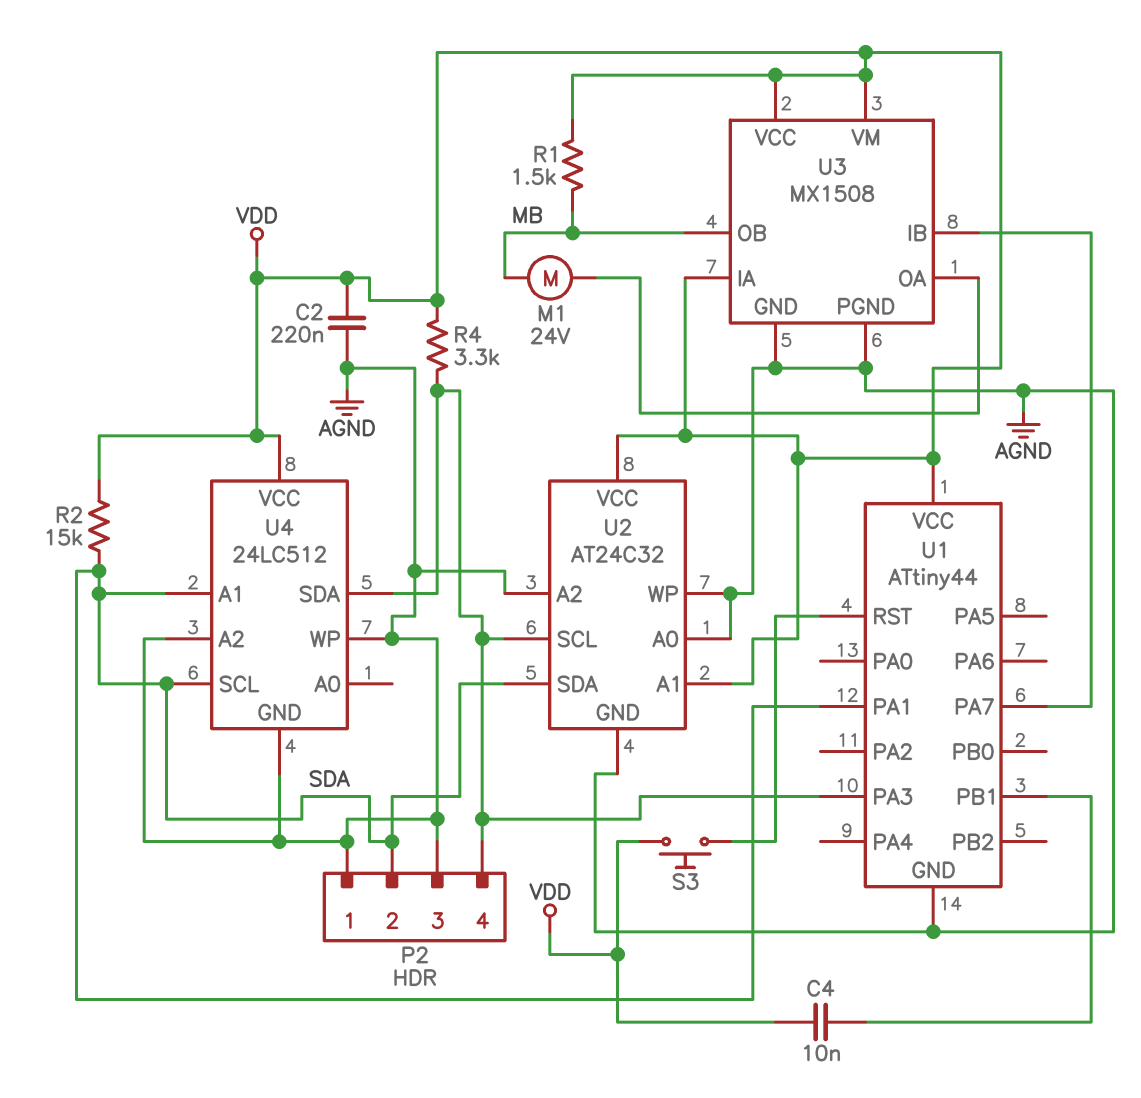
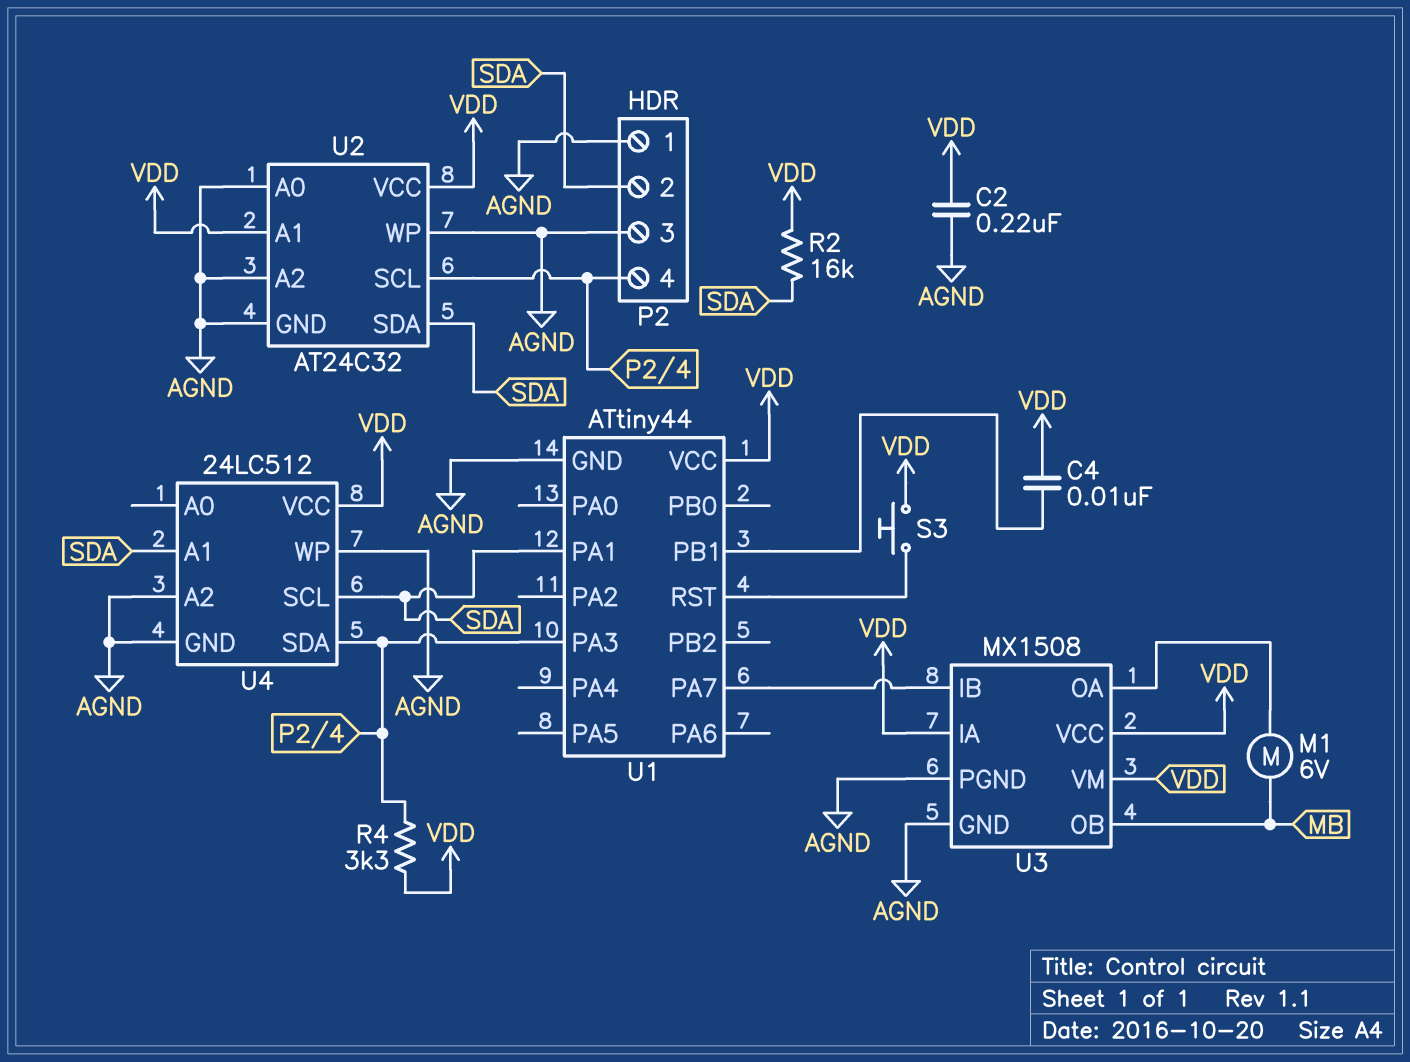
M1: motor 24V (MB, U3/OA) -> motor 6V (MB, U3/OA)
R1: 1.5k (MB, VDD) -> none
R2: 15k (SDA, VDD) -> 16k (SDA, VDD)

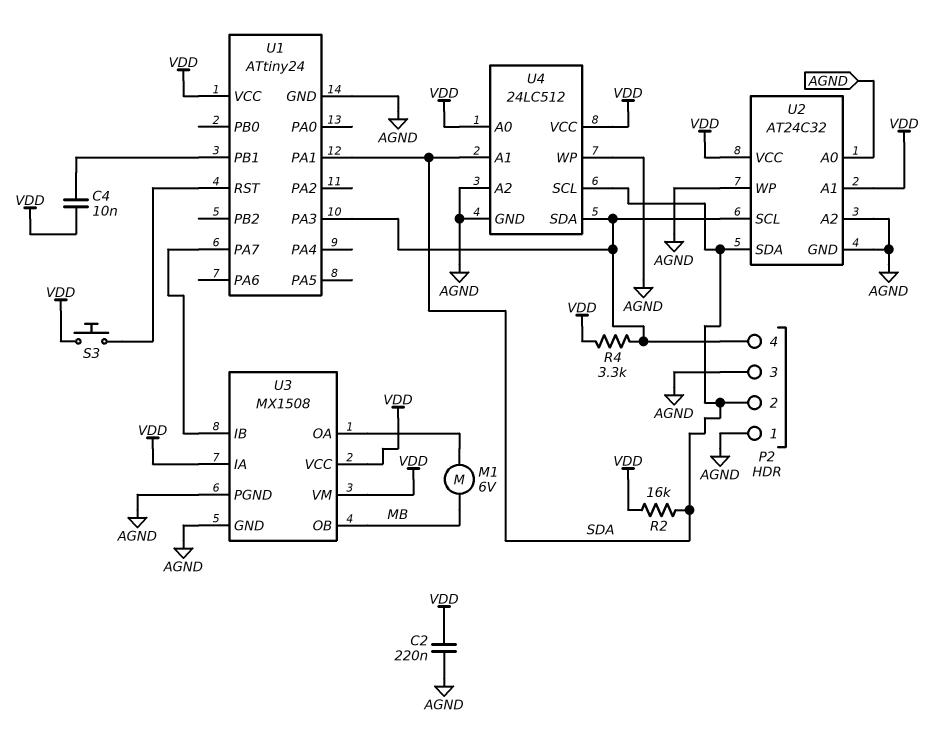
U1: ATtiny44 -> ATtiny24
U4 pin A0: none -> VDD

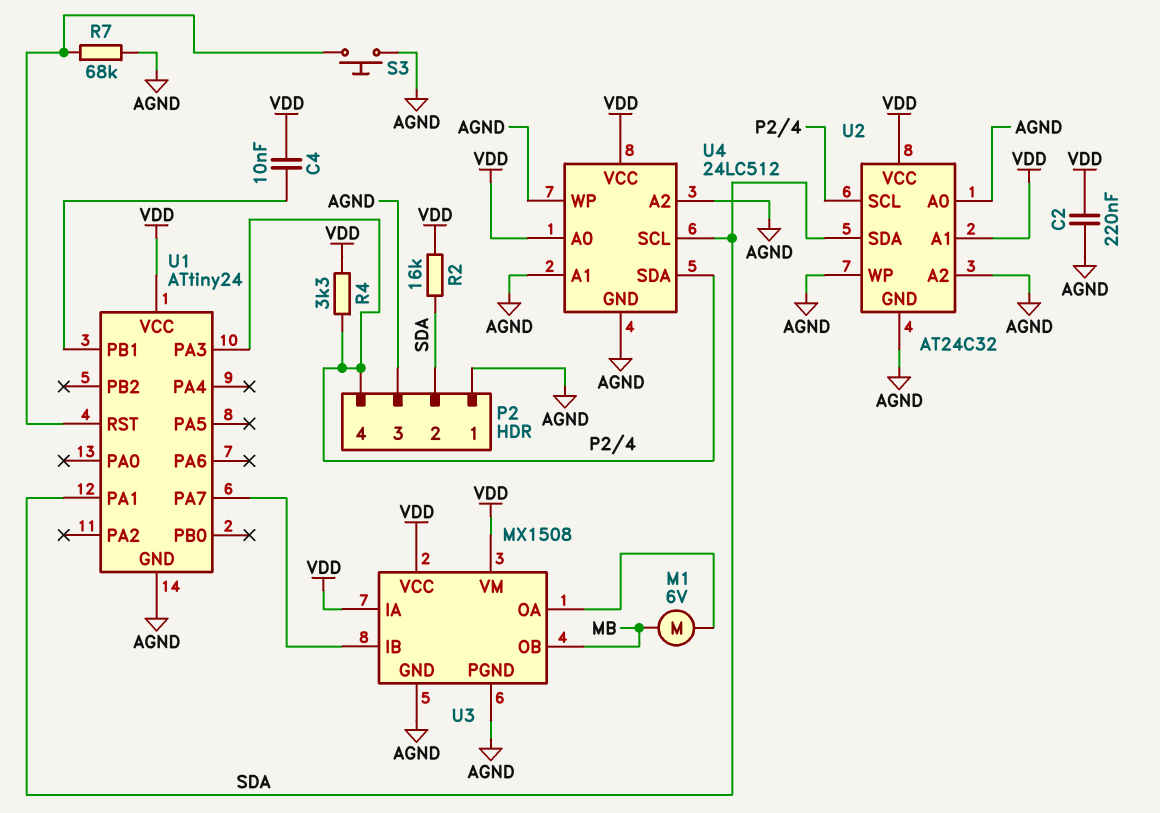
R7: none -> 68k (AGND, U1/RST)
S3: button (U1/RST, VDD) -> button (AGND, U1/RST)
U4 pin A1: SDA -> AGND

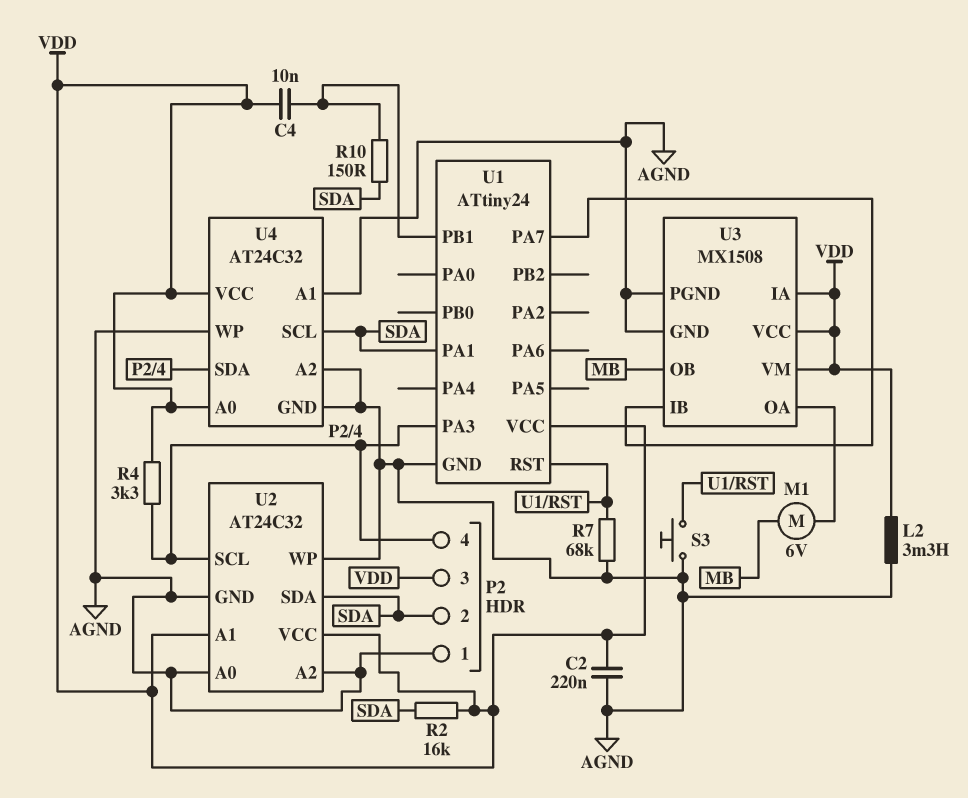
L2: none -> 3.3mH (AGND, VDD)
P2 pin 3: AGND -> VDD
R10: none -> 150 (SDA, U1/PB1)
U4: 24LC512 -> AT24C32

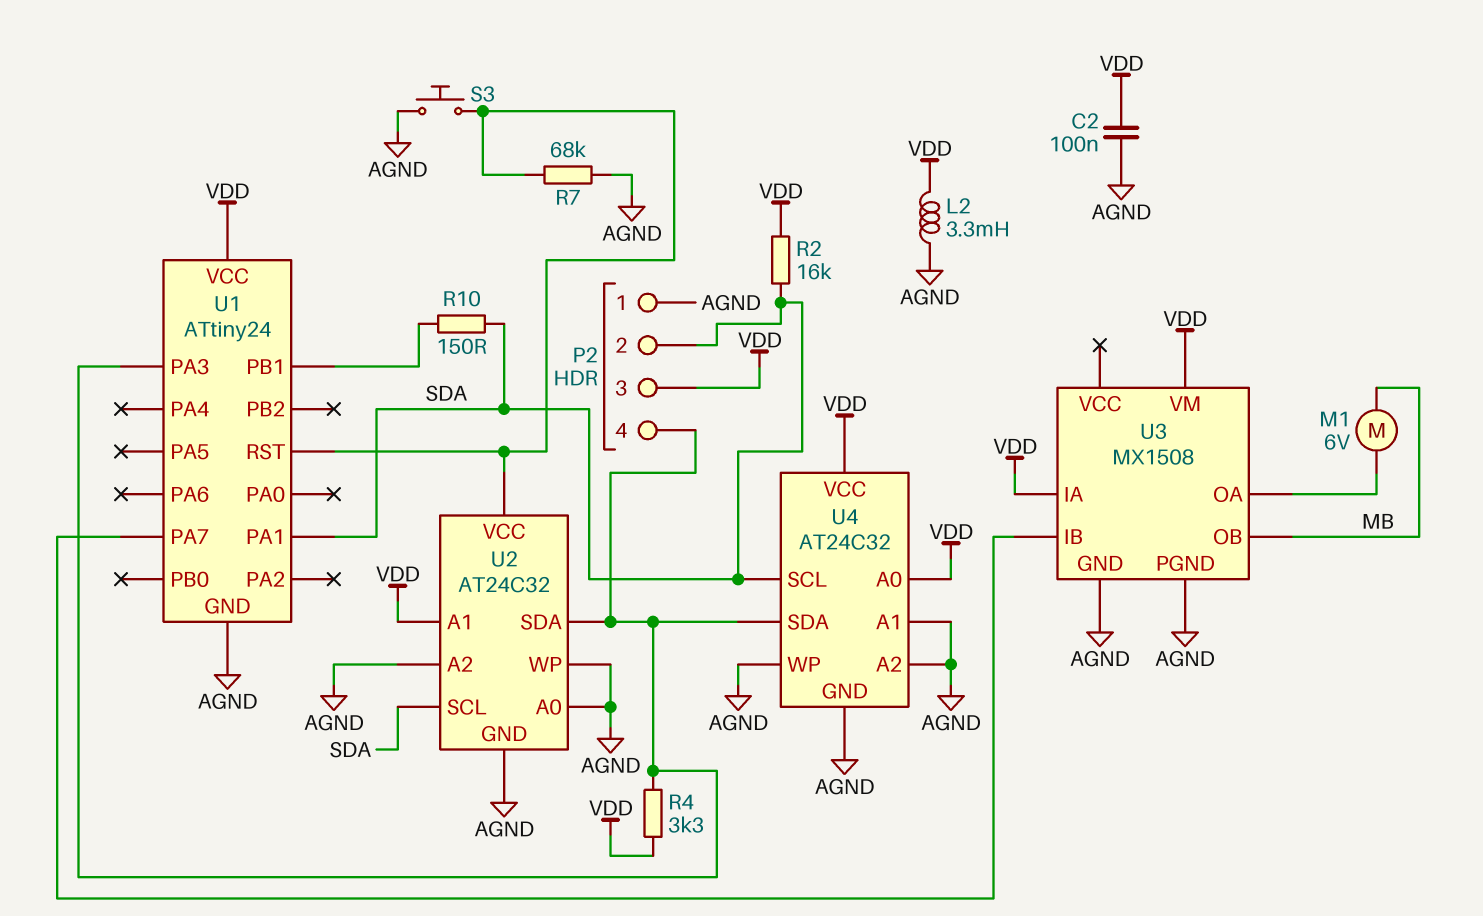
C2: 220nF (AGND, VDD) -> 100nF (AGND, VDD)
C4: 10nF (U1/PB1, VDD) -> none
U2 pin SCL: P2/4 -> SDA
U2 pin SDA: SDA -> P2/4
U2 pin VCC: VDD -> U1/RST
U3 pin VCC: VDD -> none

